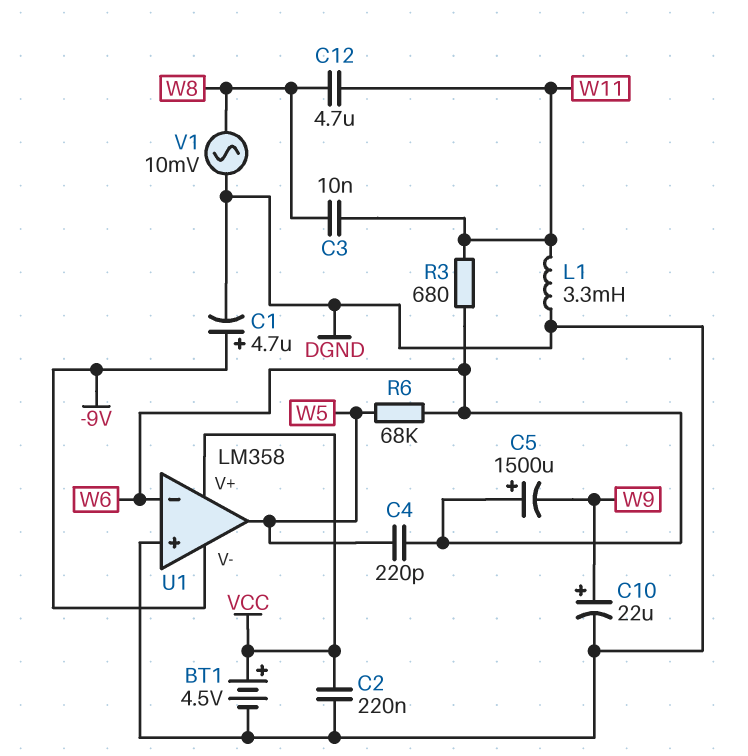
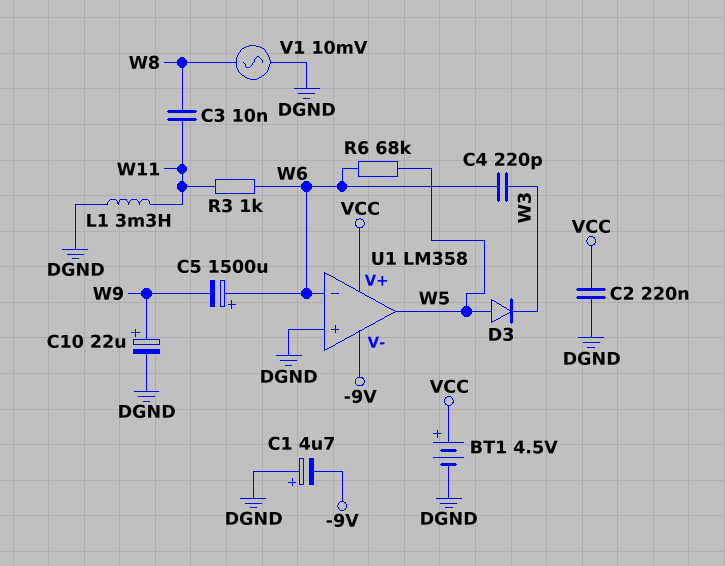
C1: 4.7uF (plus -9V, minus DGND) -> 4.7uF (plus DGND, minus -9V)
C4: 220pF (W5, W6) -> 220pF (W3, W6)
C12: 4.7uF (W8, W11) -> none
D3: none -> diode (A W5, K W3)
R3: 680 (W6, W11) -> 1k (W6, W11)

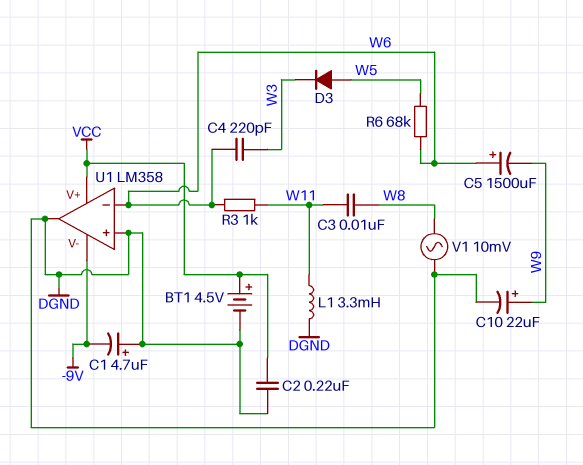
U1 pin out: W5 -> DGND

